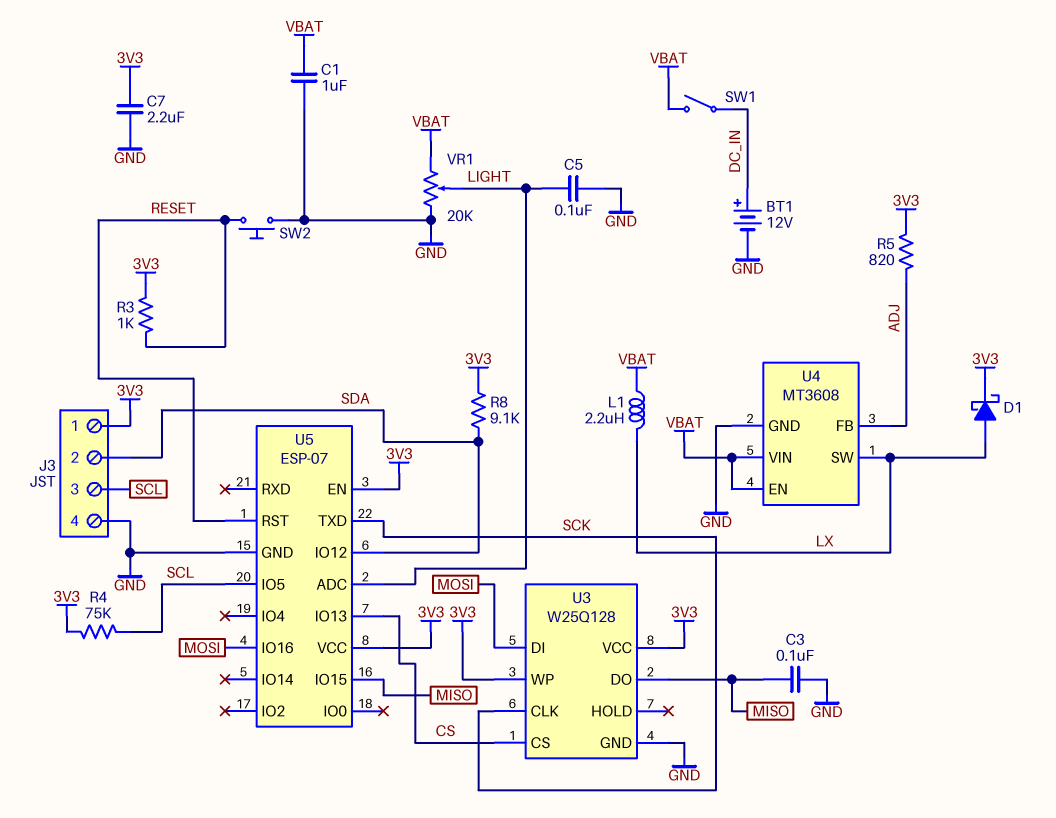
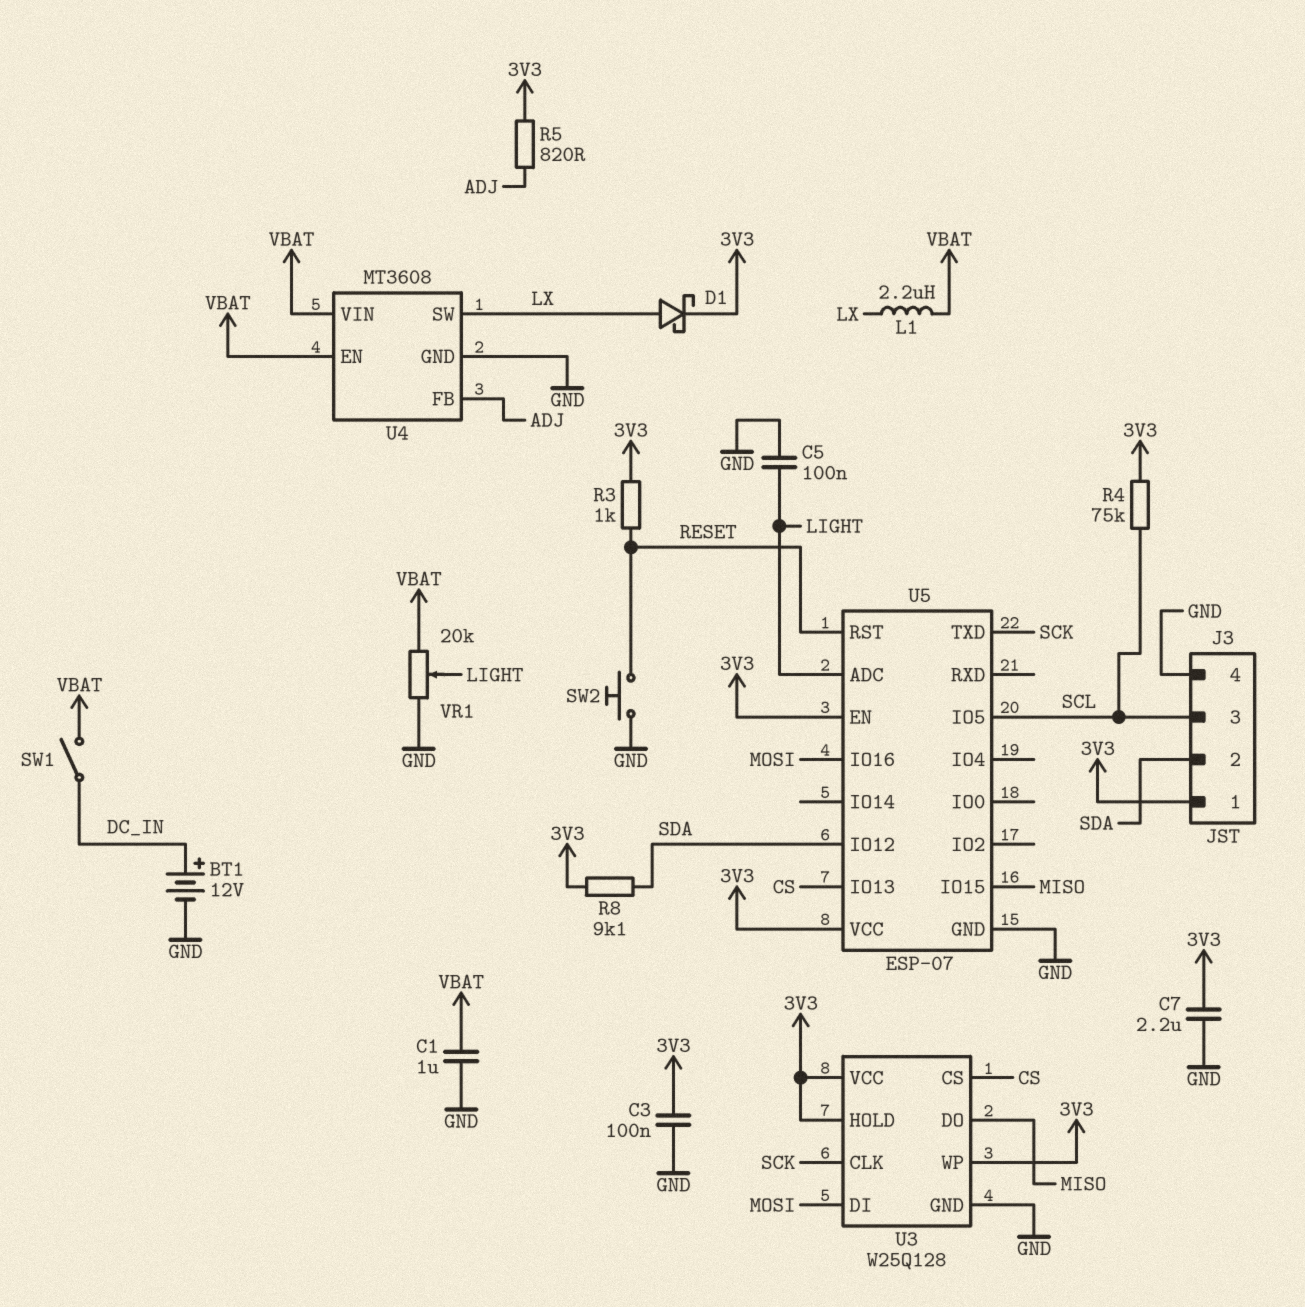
C3: 100nF (GND, MISO) -> 100nF (3V3, GND)
U3 pin HOLD: none -> 3V3

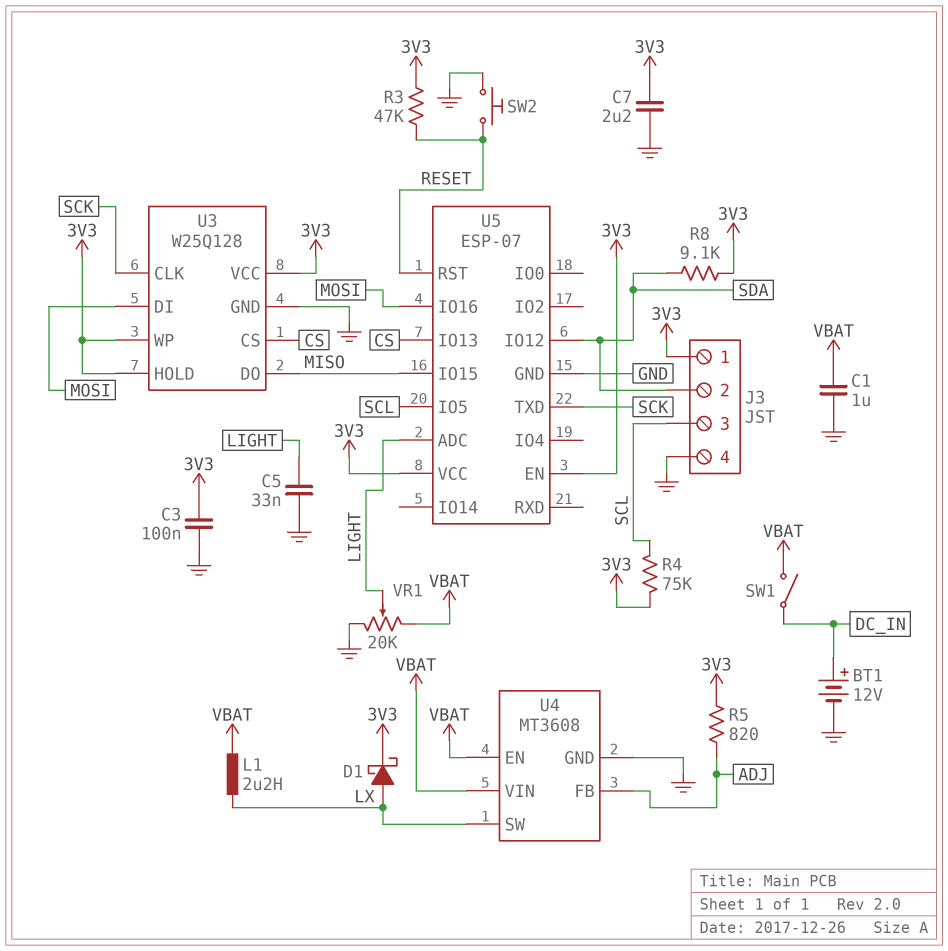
C5: 100nF (GND, LIGHT) -> 33nF (GND, LIGHT)
R3: 1k (3V3, RESET) -> 47k (3V3, RESET)

